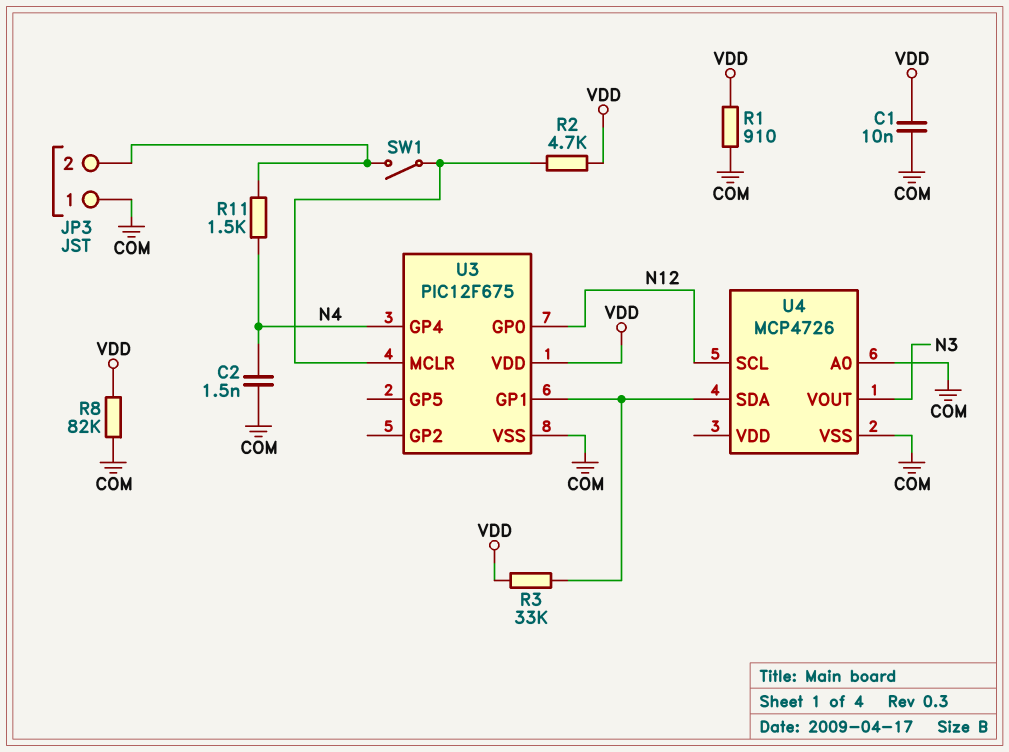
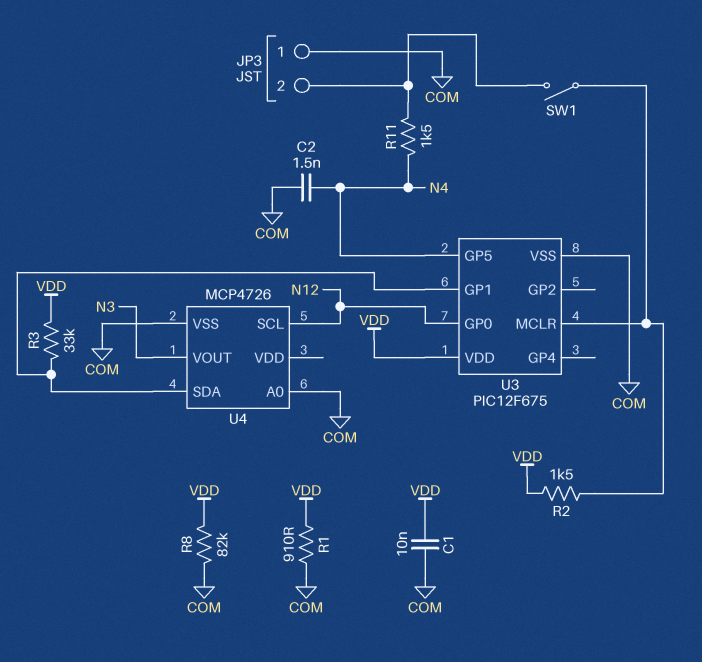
R2: 4.7k (U3/MCLR, VDD) -> 1.5k (U3/MCLR, VDD)
U3 pin GP4: N4 -> none
U3 pin GP5: none -> N4

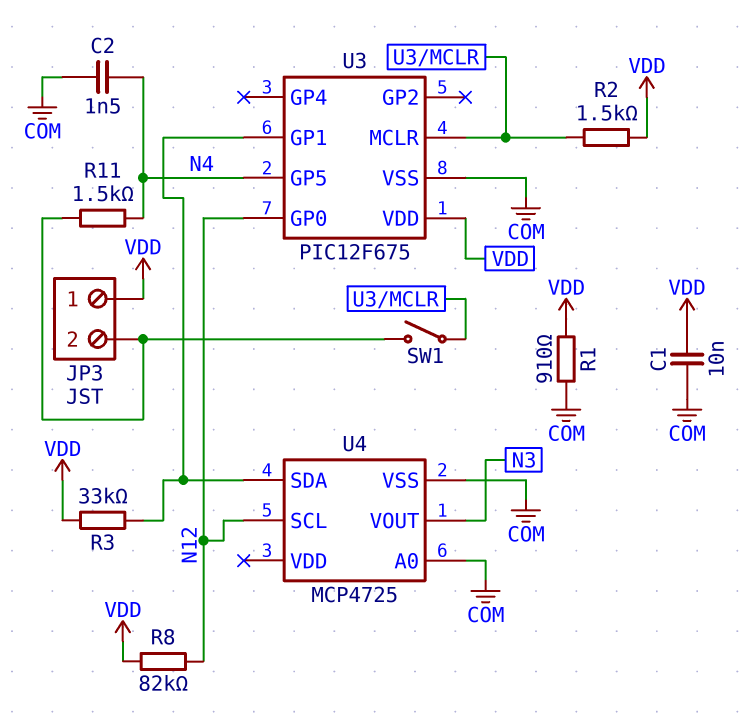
JP3 pin 1: COM -> VDD
R8: 82k (COM, VDD) -> 82k (N12, VDD)
U4: MCP4726 -> MCP4725

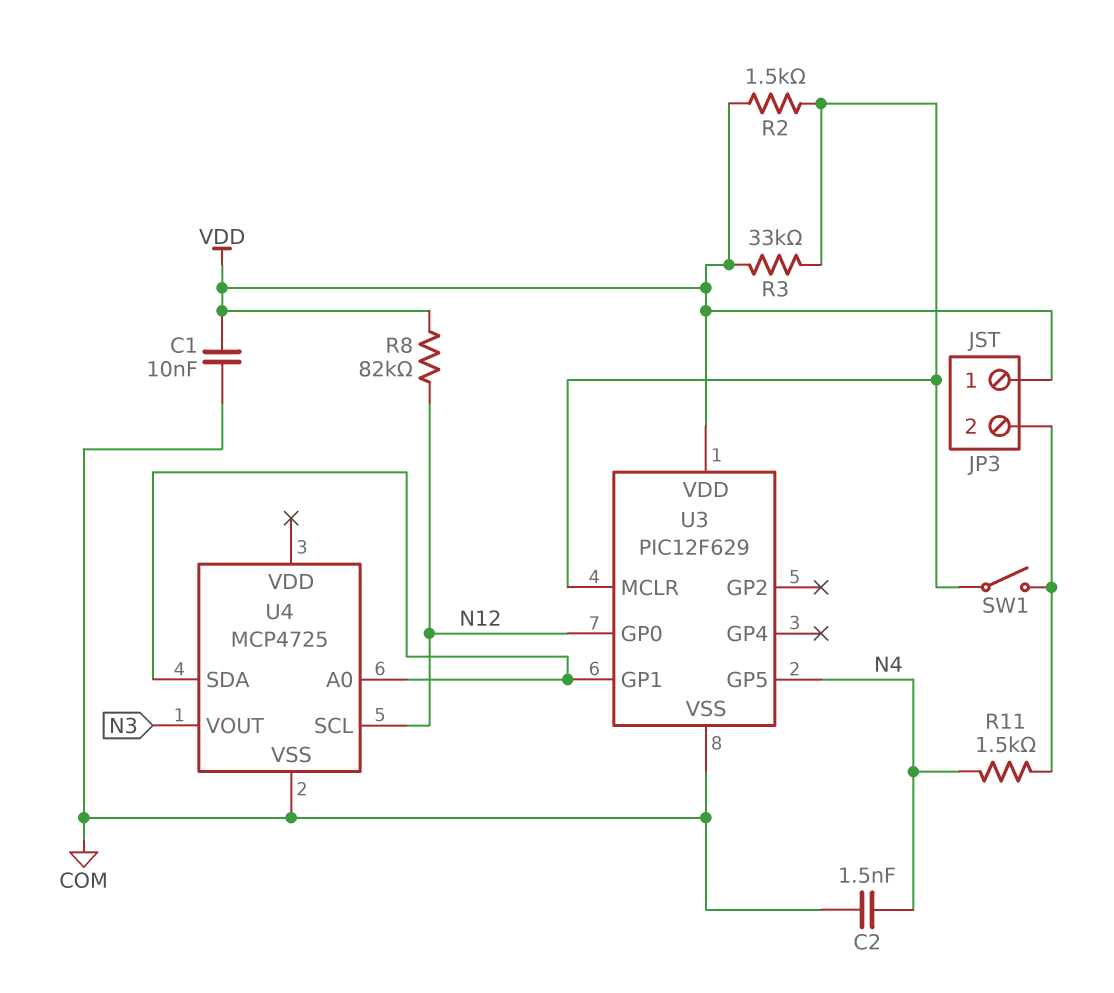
R1: 910 (COM, VDD) -> none
R3: 33k (U3/GP1, VDD) -> 33k (U3/MCLR, VDD)
U3: PIC12F675 -> PIC12F629
U4 pin A0: COM -> U3/GP1

